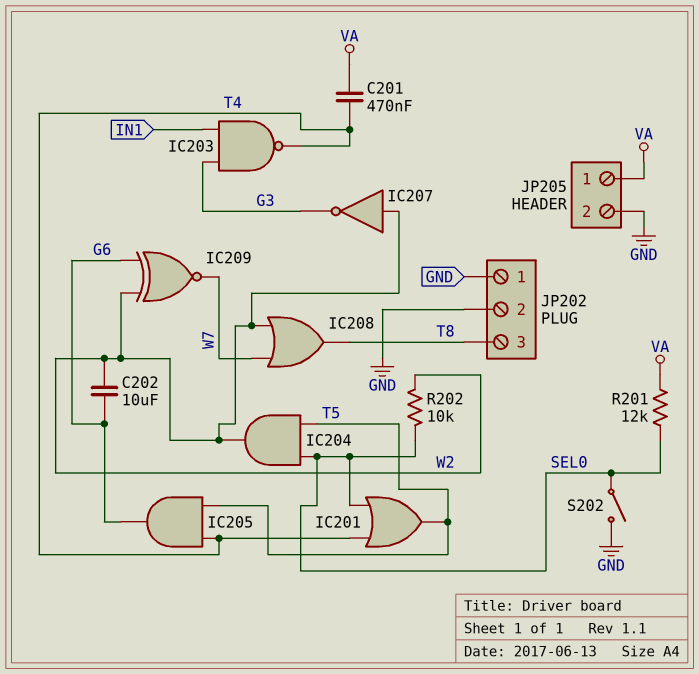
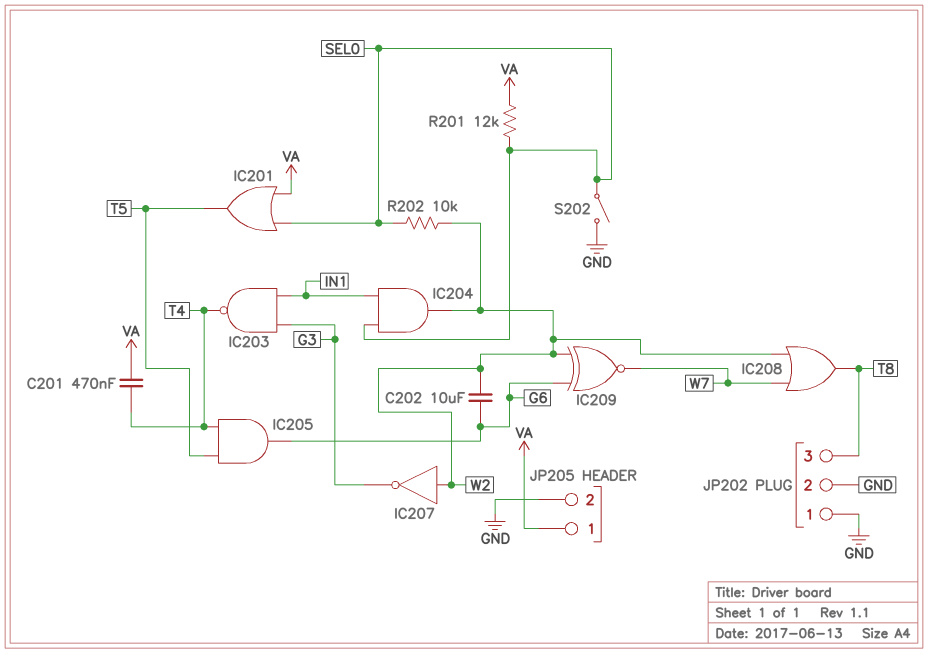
IC201: OR (in SEL0, in T4, out T5) -> OR (in SEL0, in VA, out T5)
IC204: AND (in SEL0, in T5, out W2) -> AND (in IN1, in SEL0, out W2)

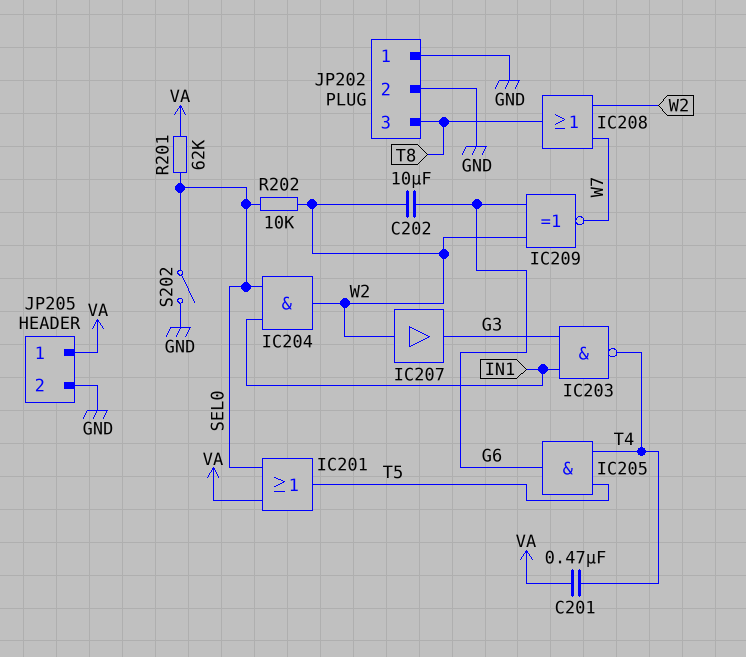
IC207: NOT (in W2, out G3) -> buffer (in W2, out G3)
R201: 12k (SEL0, VA) -> 62k (SEL0, VA)

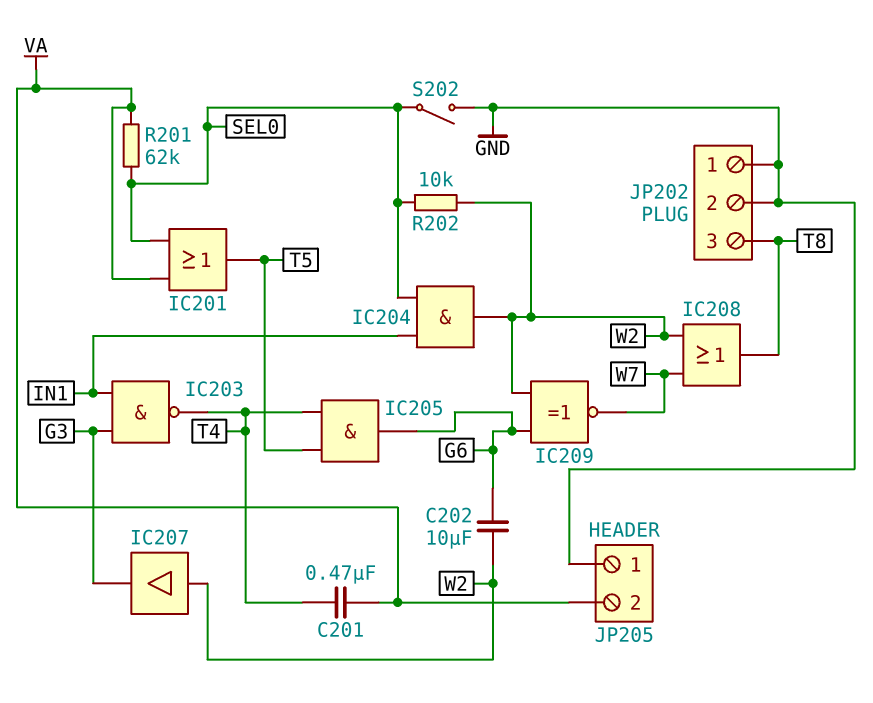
JP205 pin 1: VA -> GND
JP205 pin 2: GND -> VA

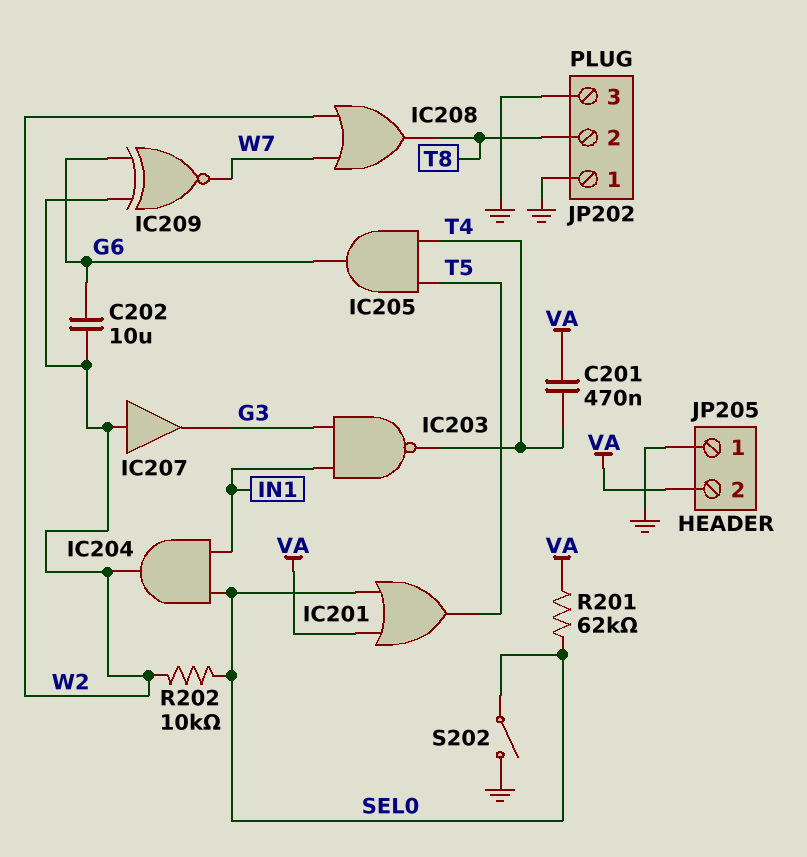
JP202 pin 2: GND -> T8
JP202 pin 3: T8 -> GND

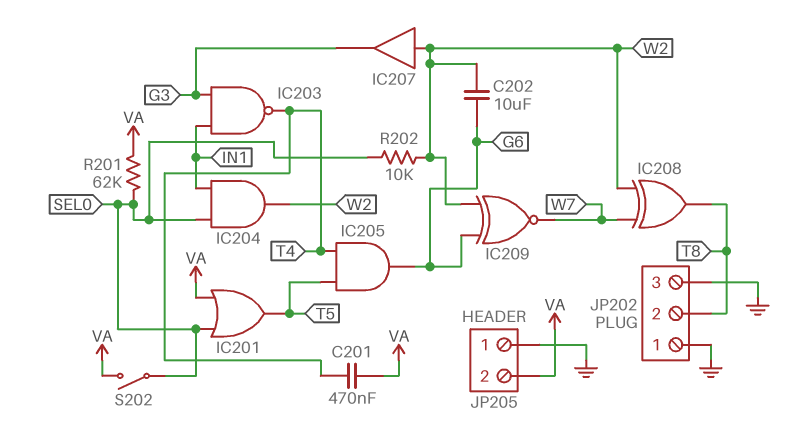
IC208: OR (in W2, in W7, out T8) -> XOR (in W2, in W7, out T8)
S202: switch (GND, SEL0) -> switch (SEL0, VA)

